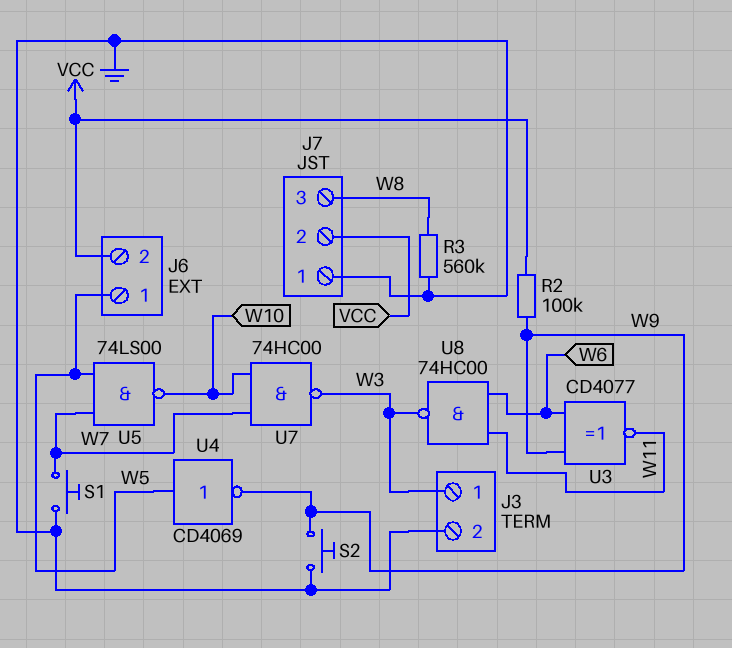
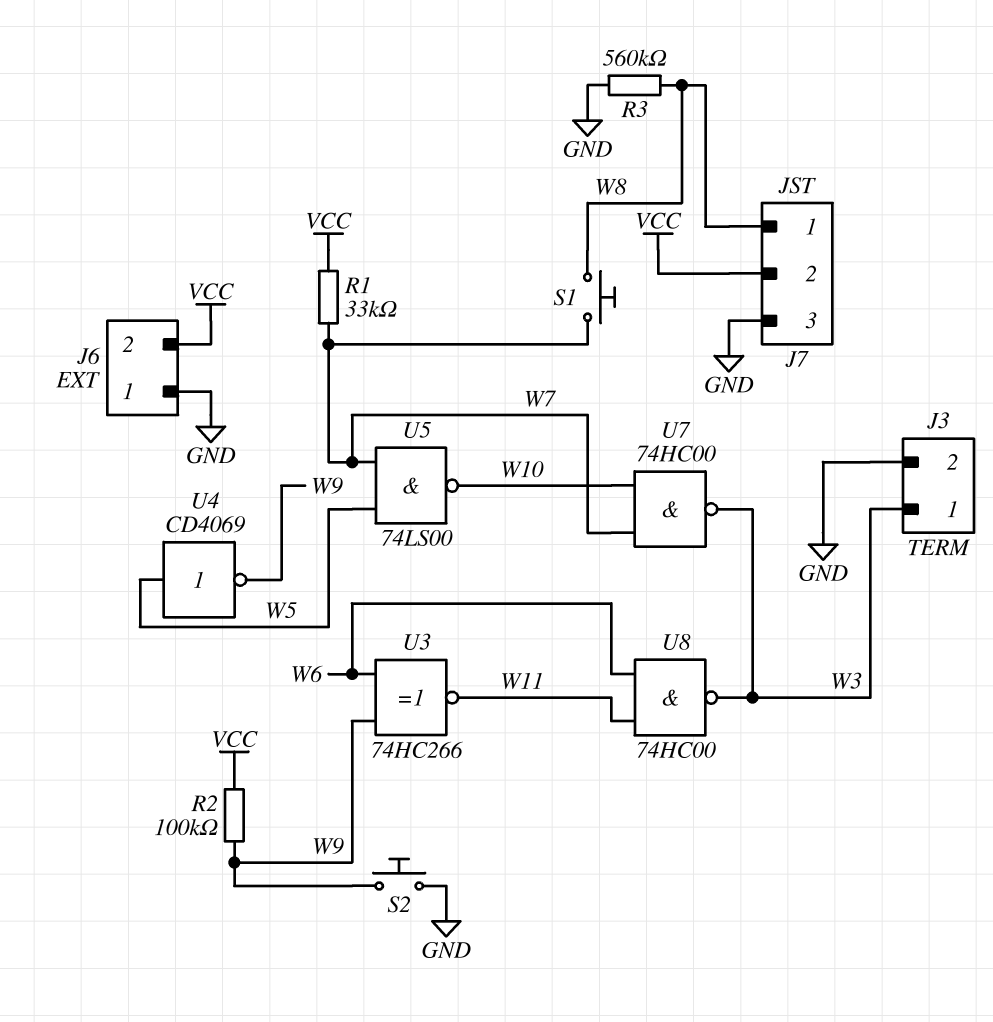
J6 pin 1: W5 -> GND
J7 pin 1: GND -> W8
J7 pin 3: W8 -> GND
R1: none -> 33k (VCC, W7)
S1: button (GND, W7) -> button (W7, W8)
U3: XNOR CD4077 (in W6, in W9, out W11) -> XNOR 74HC266 (in W6, in W9, out W11)

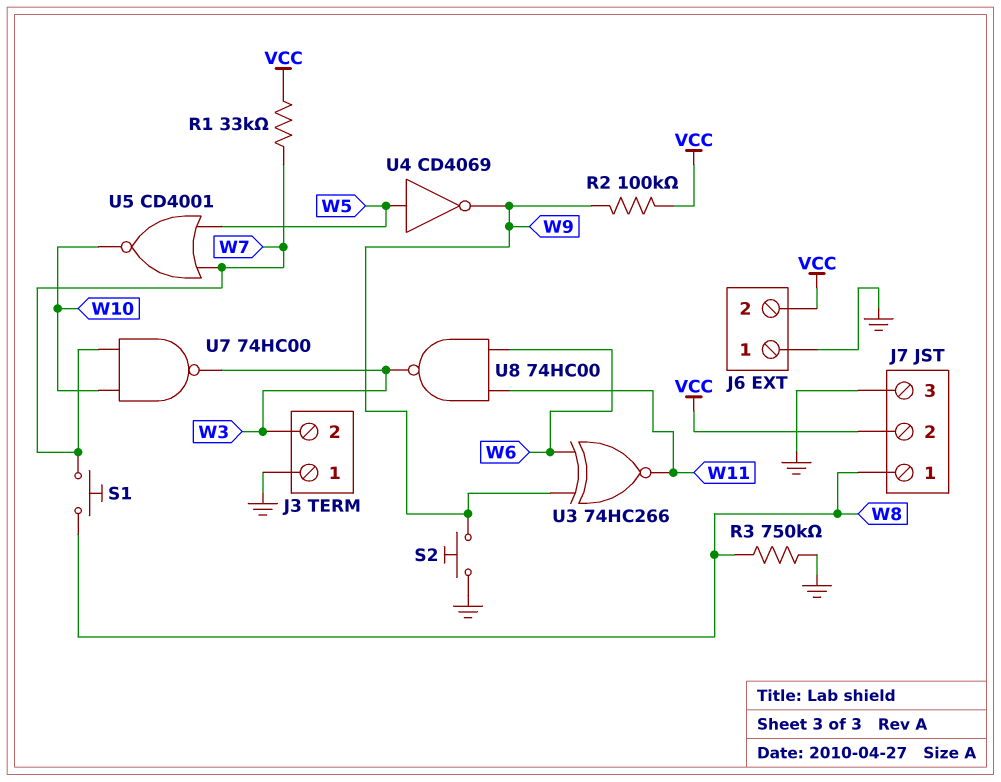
J3 pin 1: W3 -> GND
J3 pin 2: GND -> W3
R3: 560k (GND, W8) -> 750k (GND, W8)
U5: NAND 74LS00 (in W5, in W7, out W10) -> NOR CD4001 (in W5, in W7, out W10)

